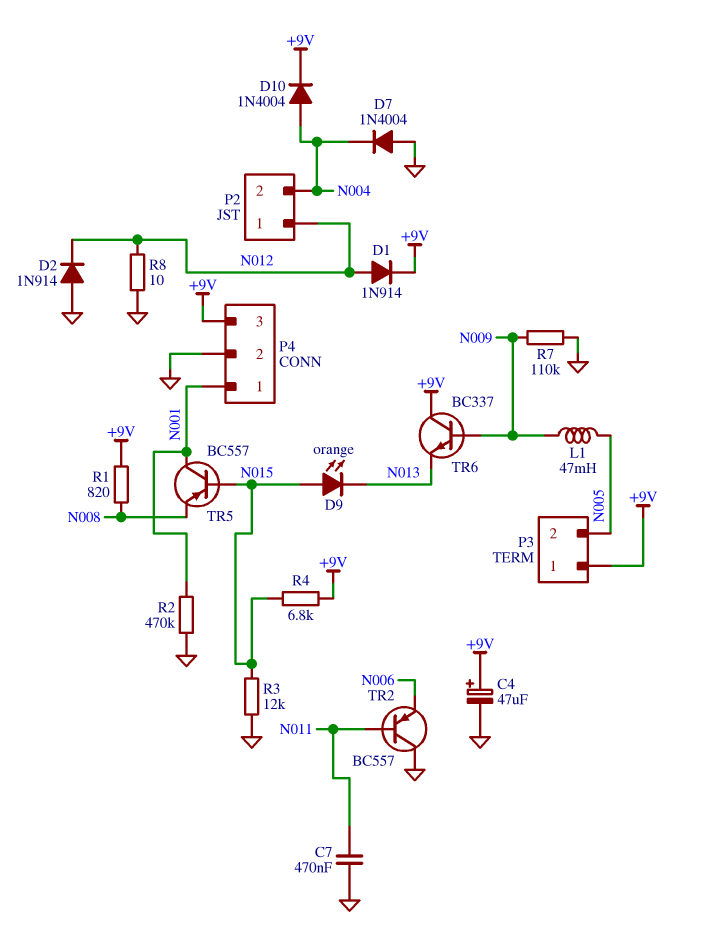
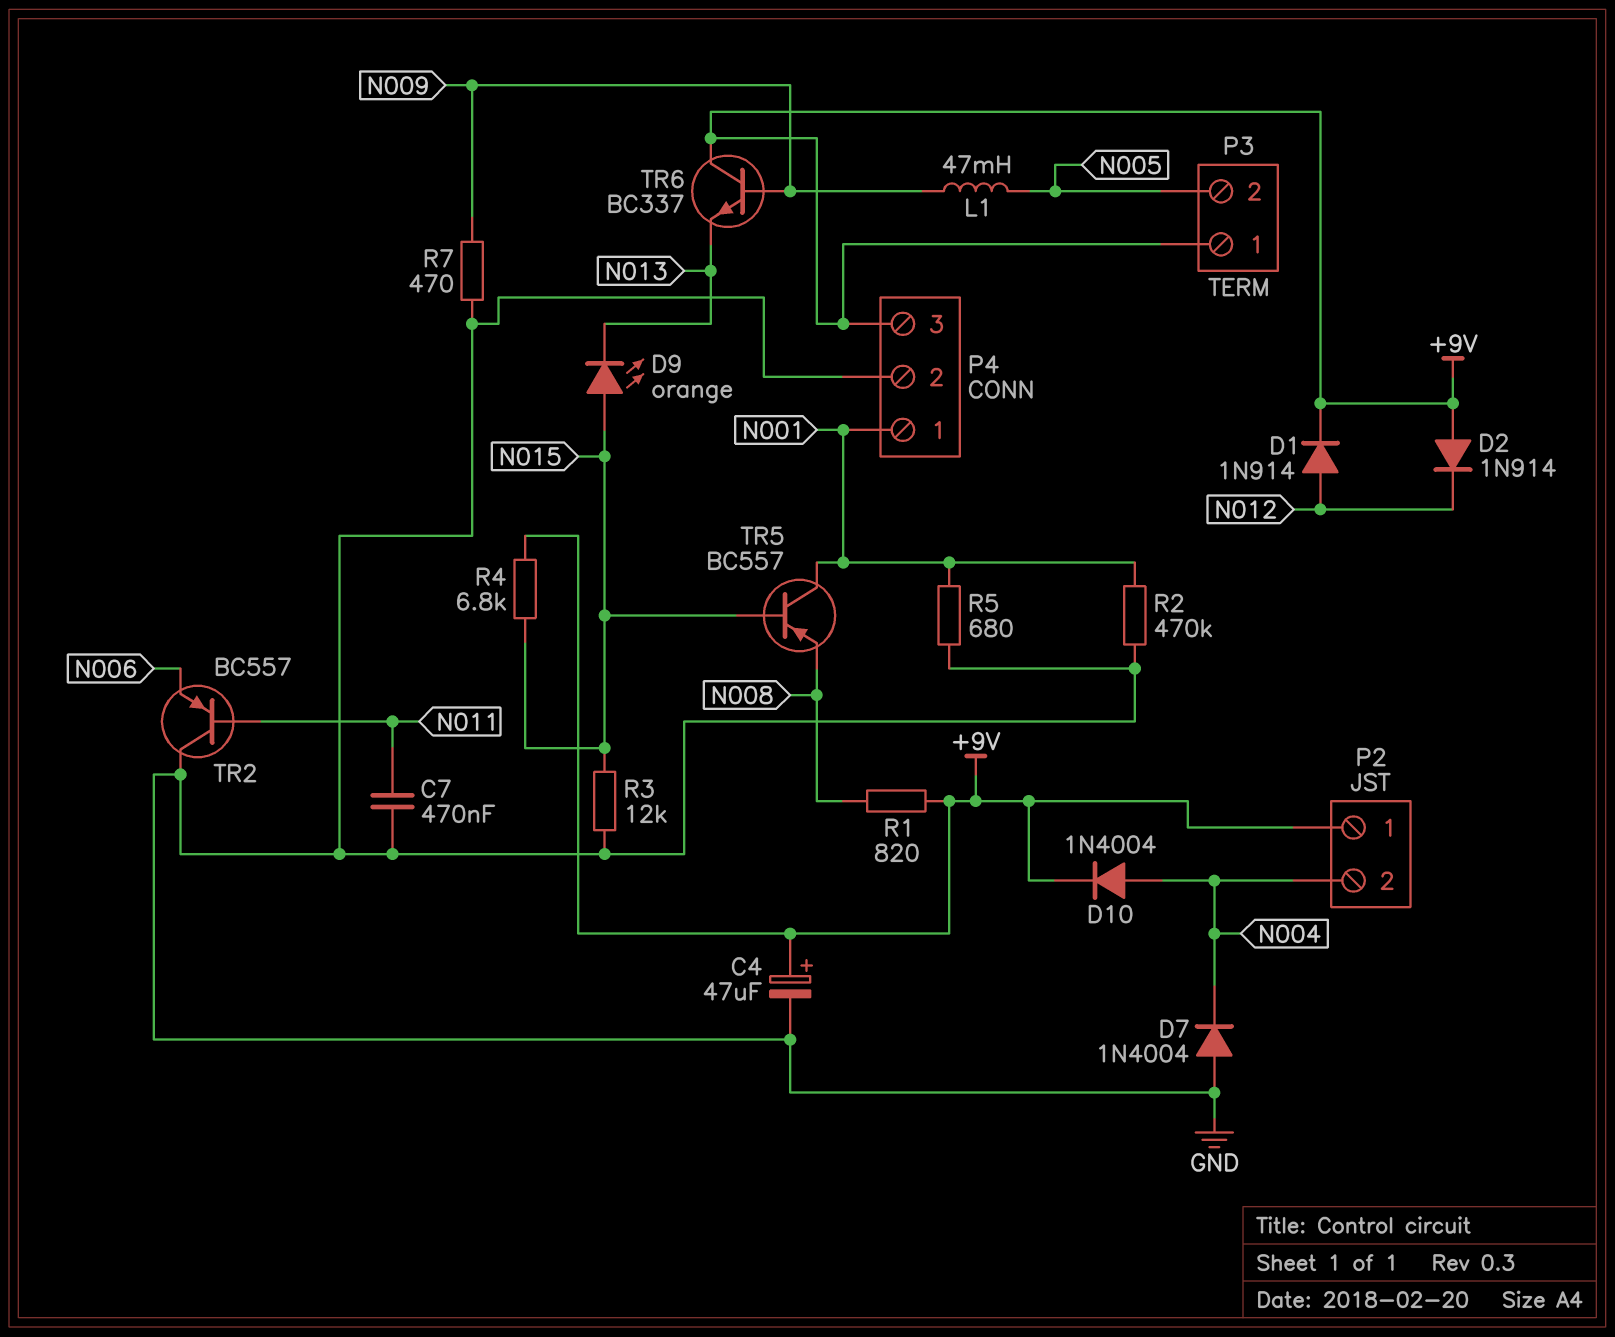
D2: diode 1N914 (A GND, K N012) -> diode 1N914 (A +9V, K N012)
P2 pin 1: N012 -> +9V
R5: none -> 680 (GND, N001)
R7: 110k (GND, N009) -> 470 (GND, N009)
R8: 10 (GND, N012) -> none

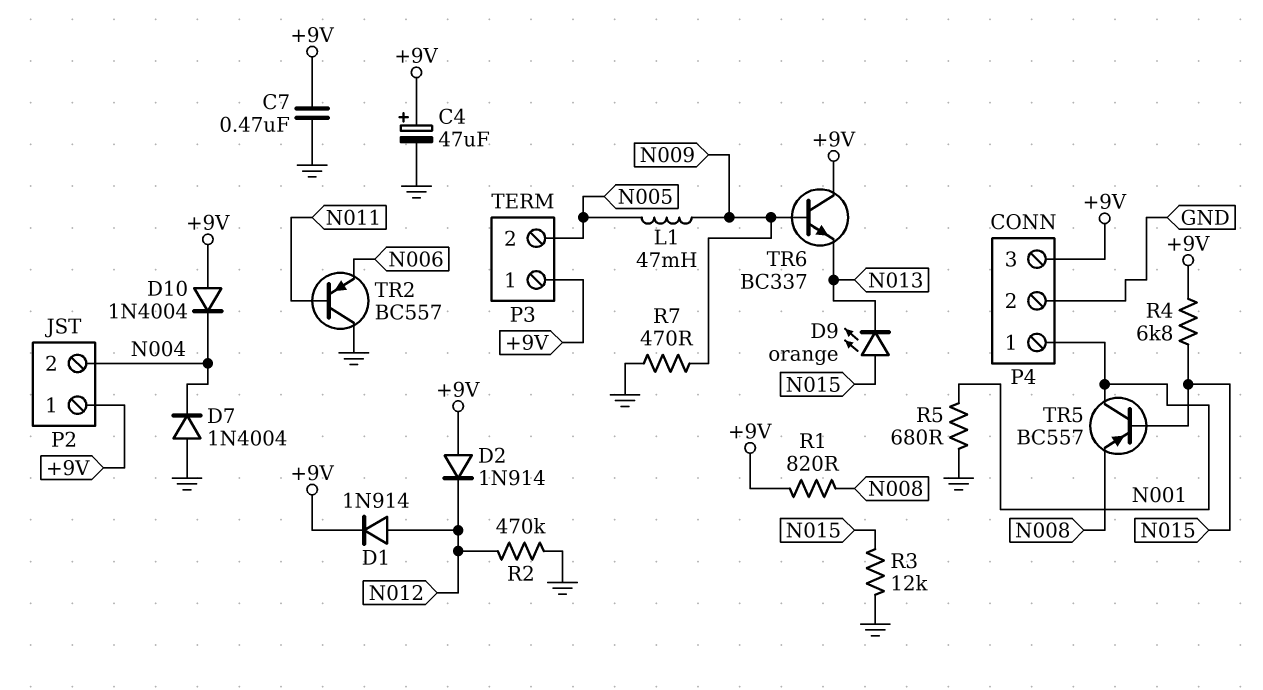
C7: 470nF (GND, N011) -> 470nF (+9V, GND)
D10: diode 1N4004 (A N004, K +9V) -> diode 1N4004 (A +9V, K N004)
R2: 470k (GND, N001) -> 470k (GND, N012)

